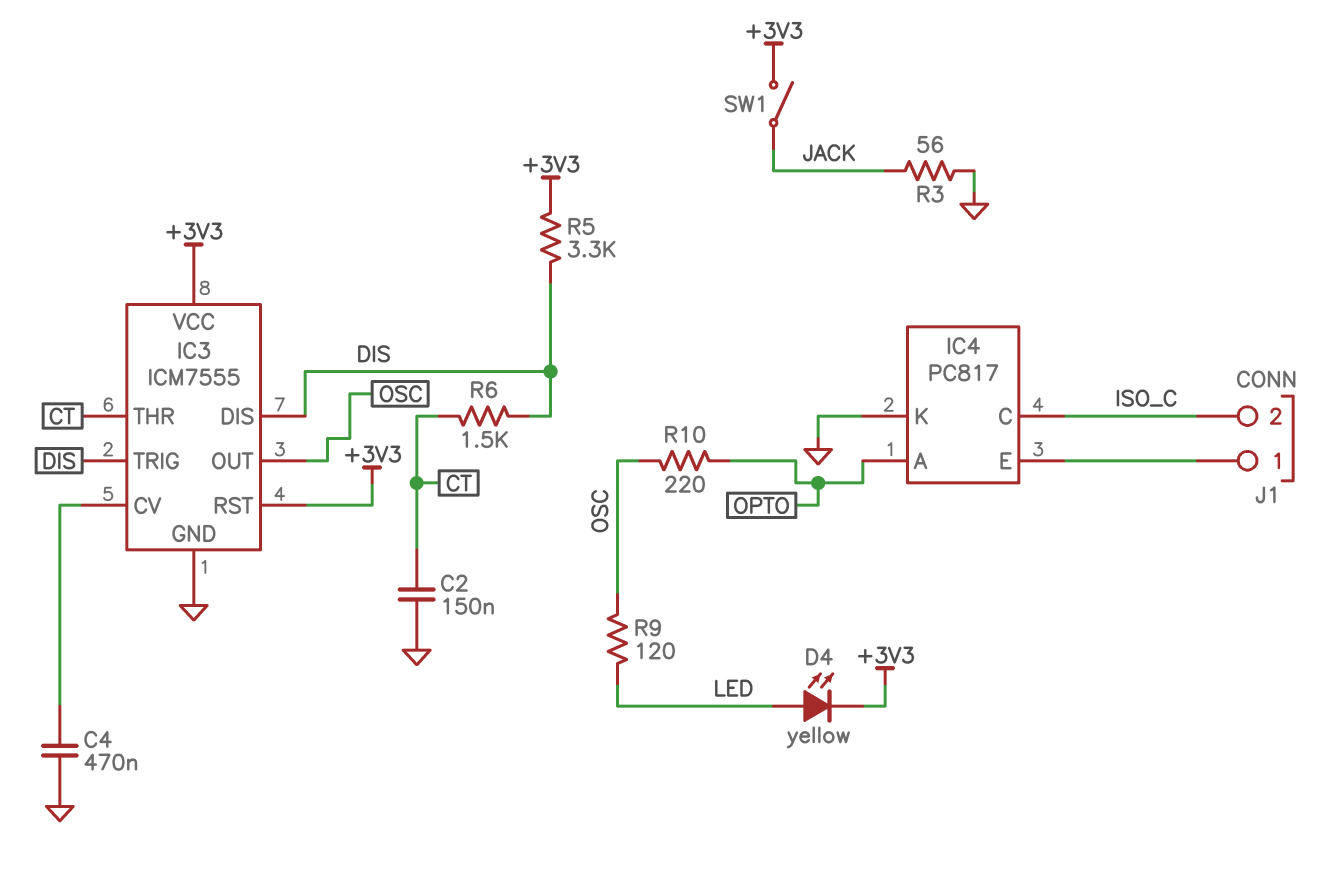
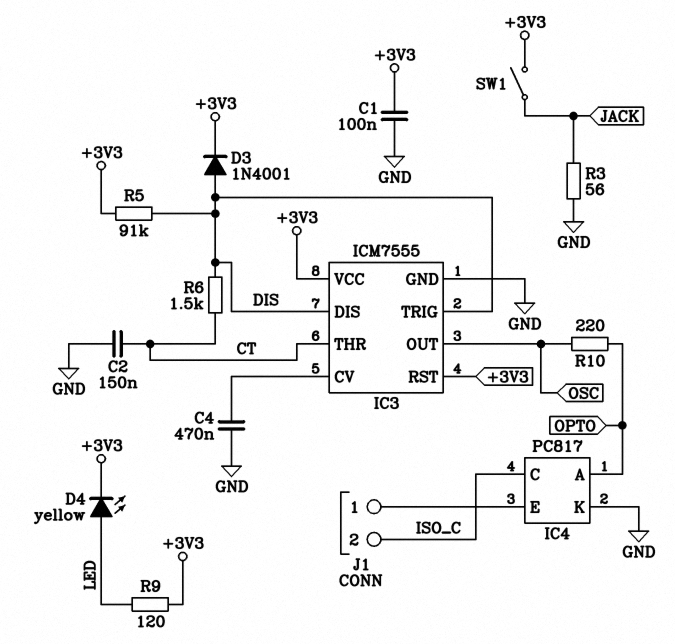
C1: none -> 100nF (+3V3, GND)
D3: none -> diode 1N4001 (A DIS, K +3V3)
R5: 3.3k (+3V3, DIS) -> 91k (+3V3, DIS)
R9: 120 (LED, OSC) -> 120 (+3V3, LED)

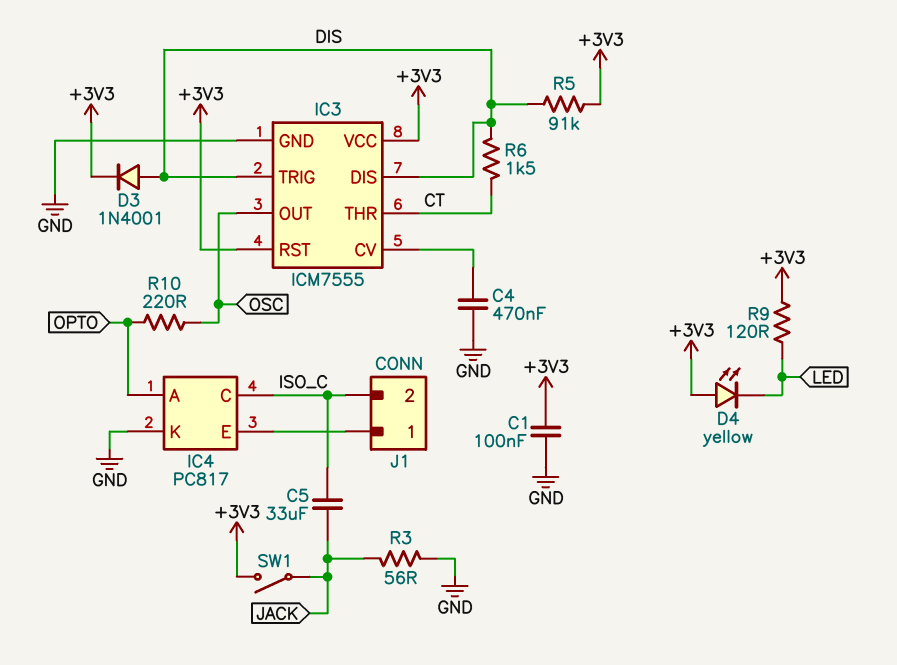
C2: 150nF (CT, GND) -> none
C5: none -> 33uF (ISO_C, JACK)
D4: LED yellow (A LED, K +3V3) -> LED yellow (A +3V3, K LED)

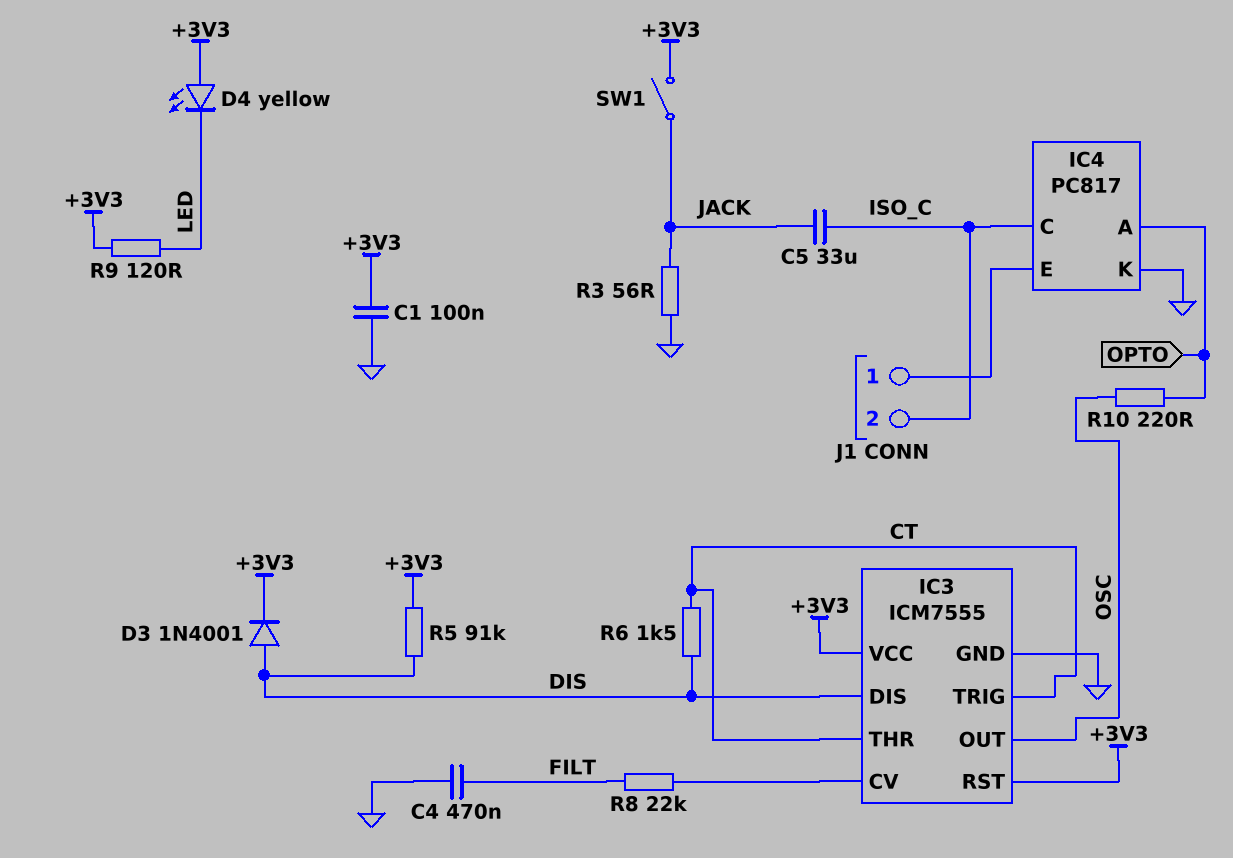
C4: 470nF (GND, IC3/CV) -> 470nF (FILT, GND)
IC3 pin TRIG: DIS -> CT
R8: none -> 22k (FILT, IC3/CV)

